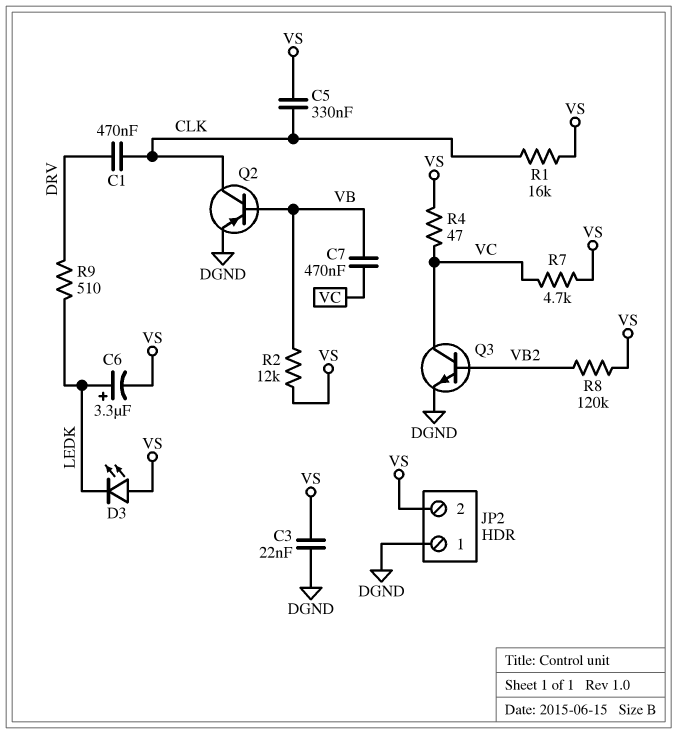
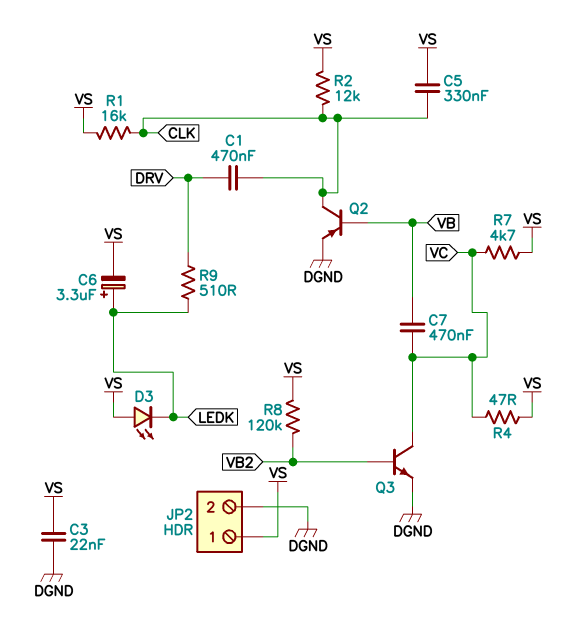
JP2 pin 1: DGND -> VS
JP2 pin 2: VS -> DGND
R2: 12k (VB, VS) -> 12k (CLK, VS)

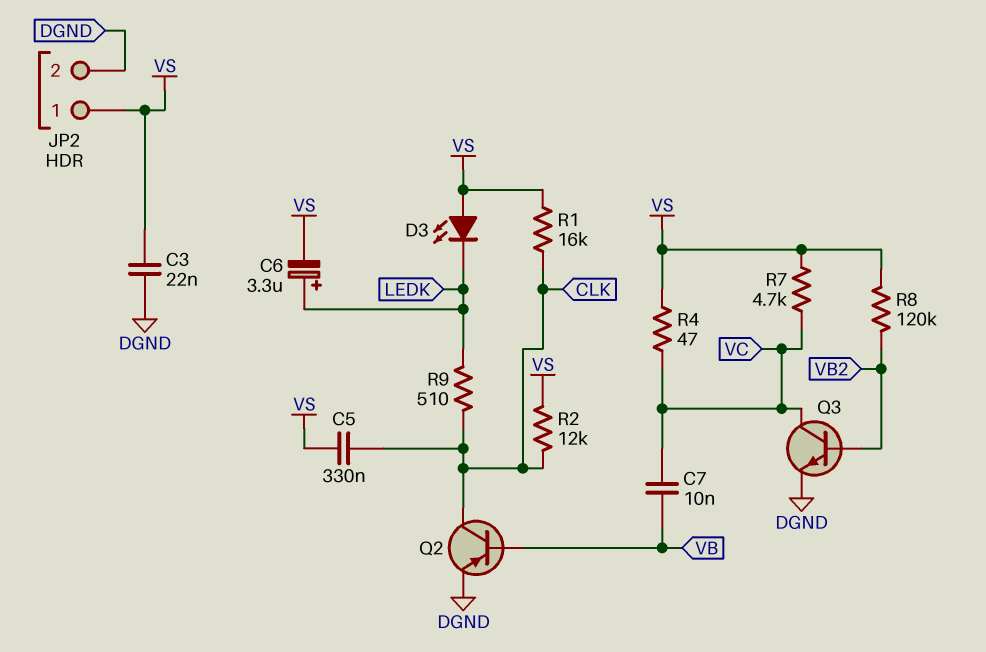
C1: 470nF (CLK, DRV) -> none
C7: 470nF (VB, VC) -> 10nF (VB, VC)
R9: 510 (DRV, LEDK) -> 510 (CLK, LEDK)

